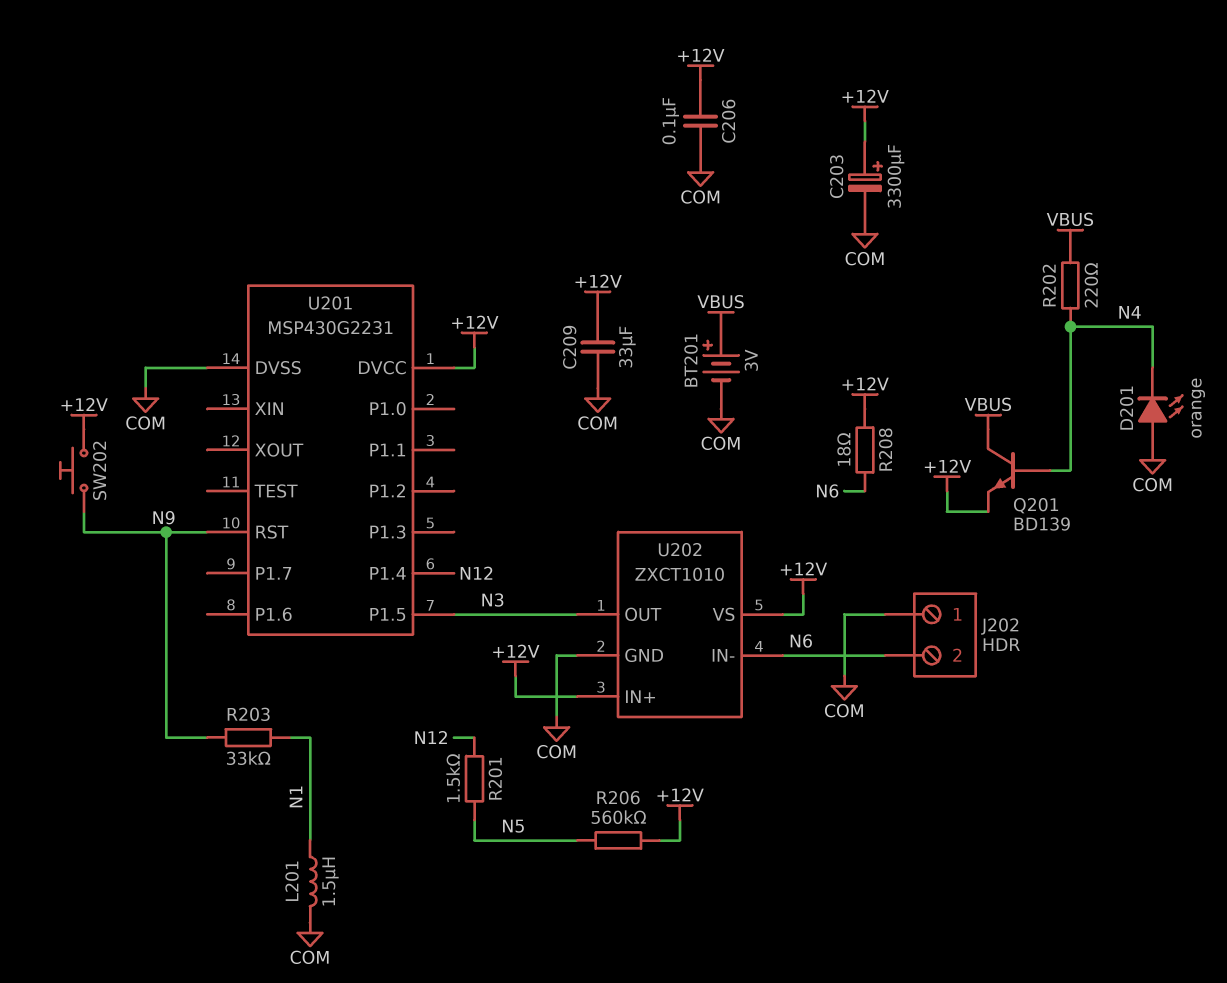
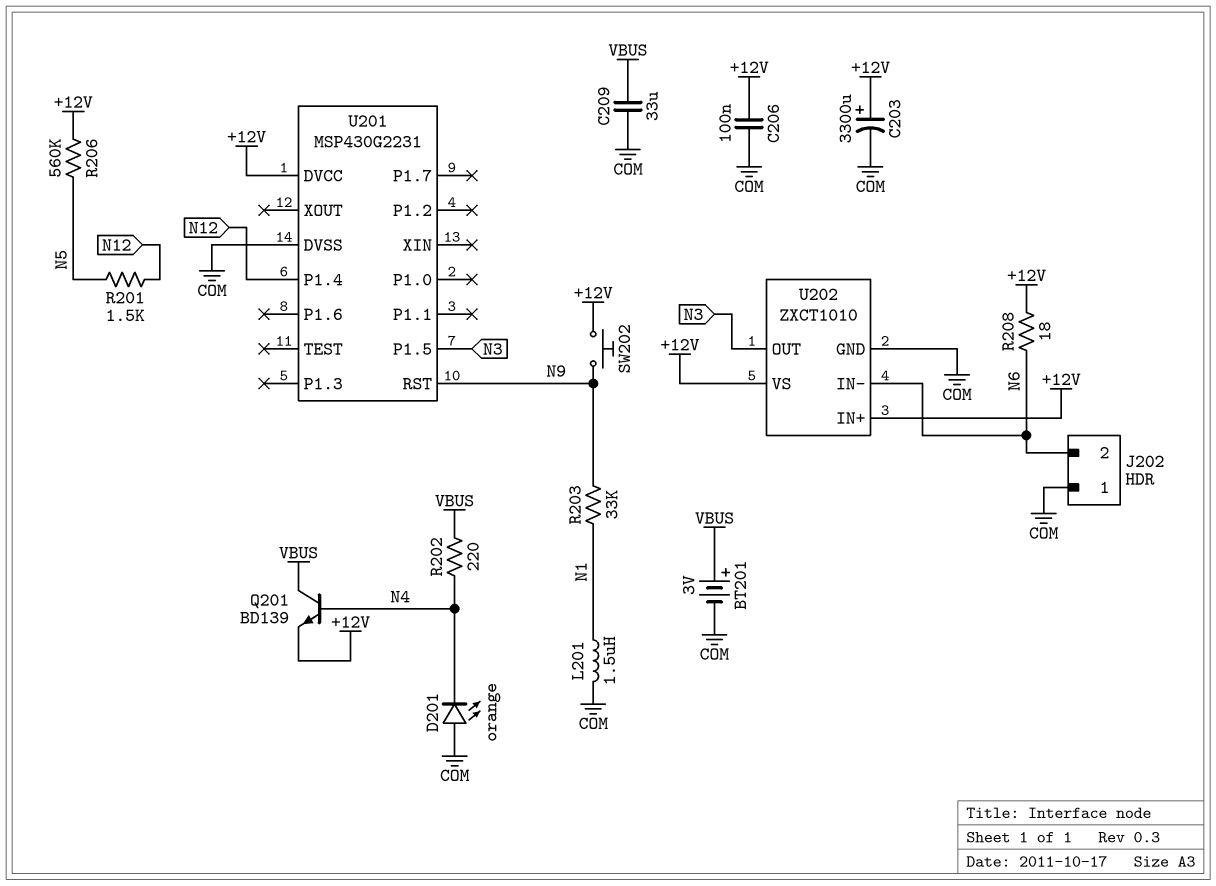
C209: 33uF (+12V, COM) -> 33uF (COM, VBUS)

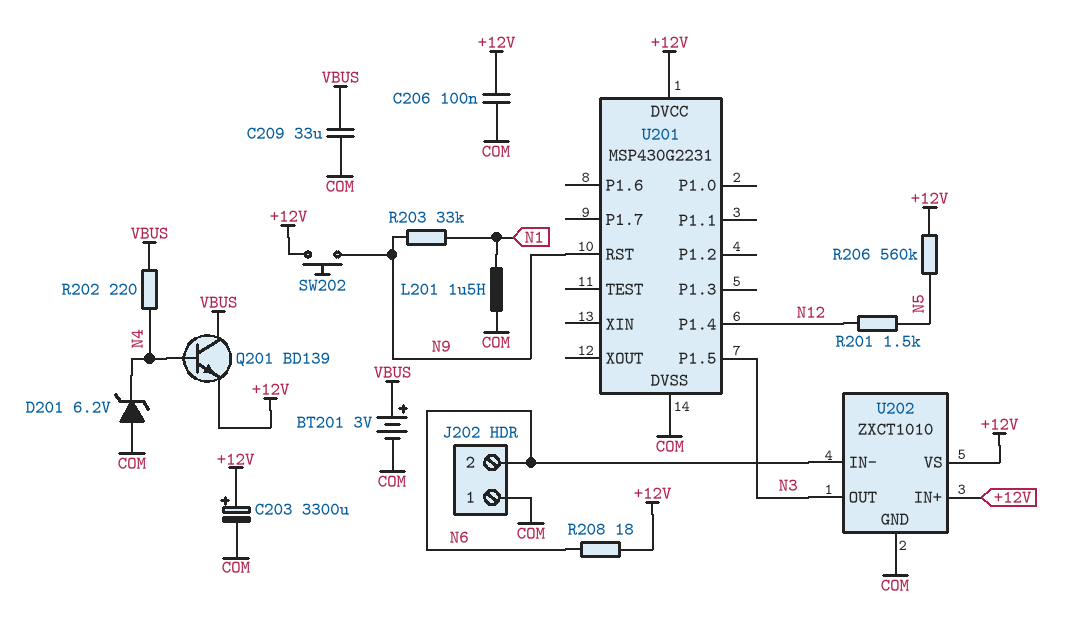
D201: LED orange (A COM, K N4) -> zener 6.2V (A COM, K N4)

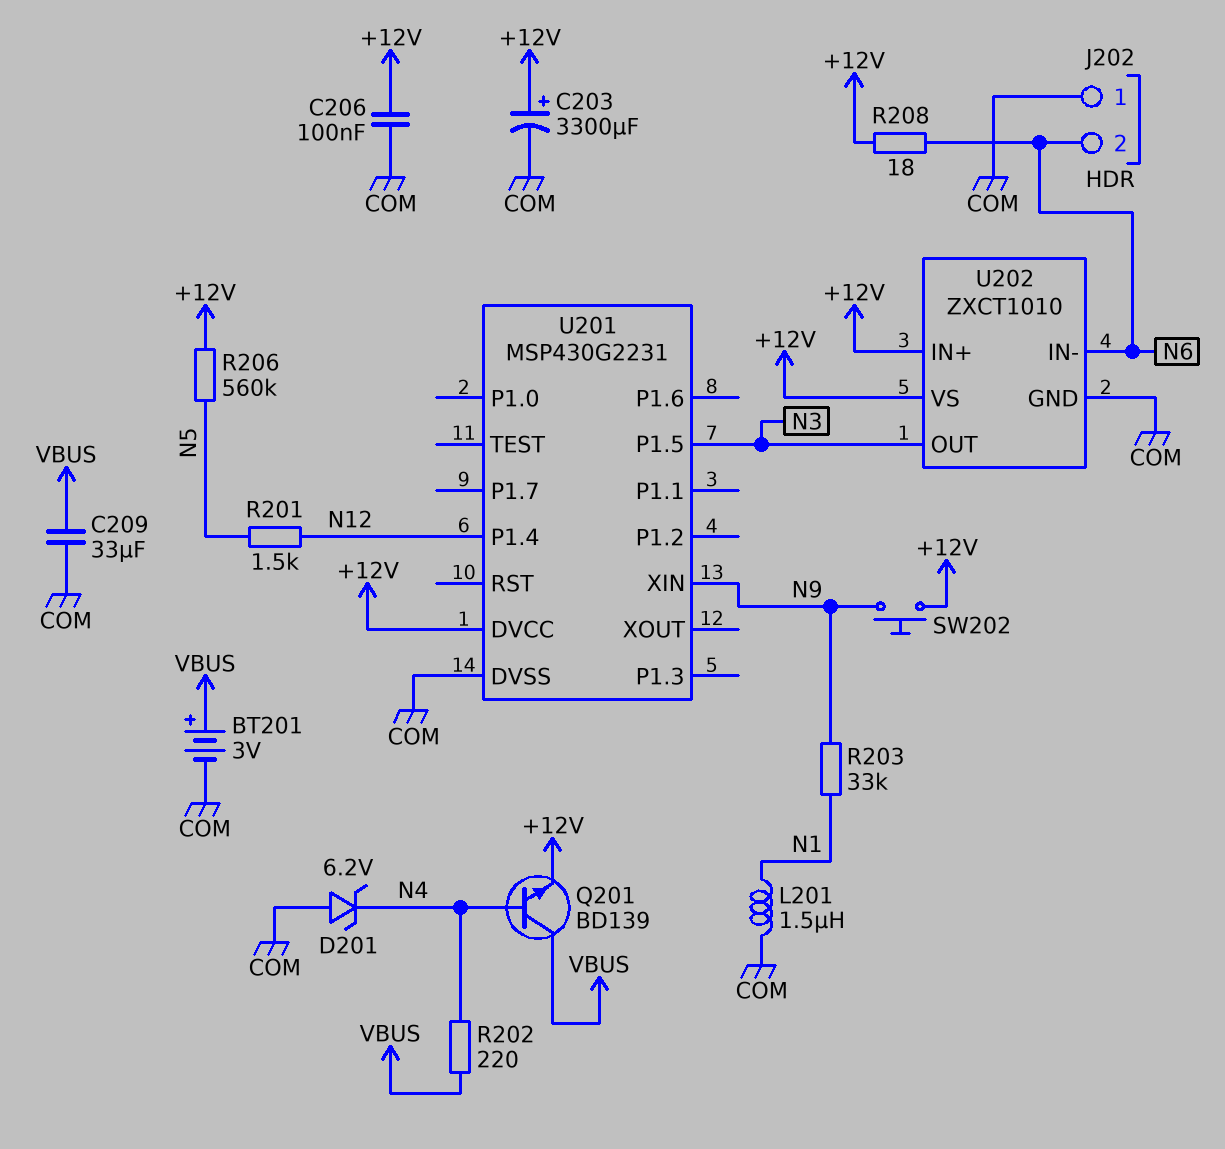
U201 pin RST: N9 -> none
U201 pin XIN: none -> N9

